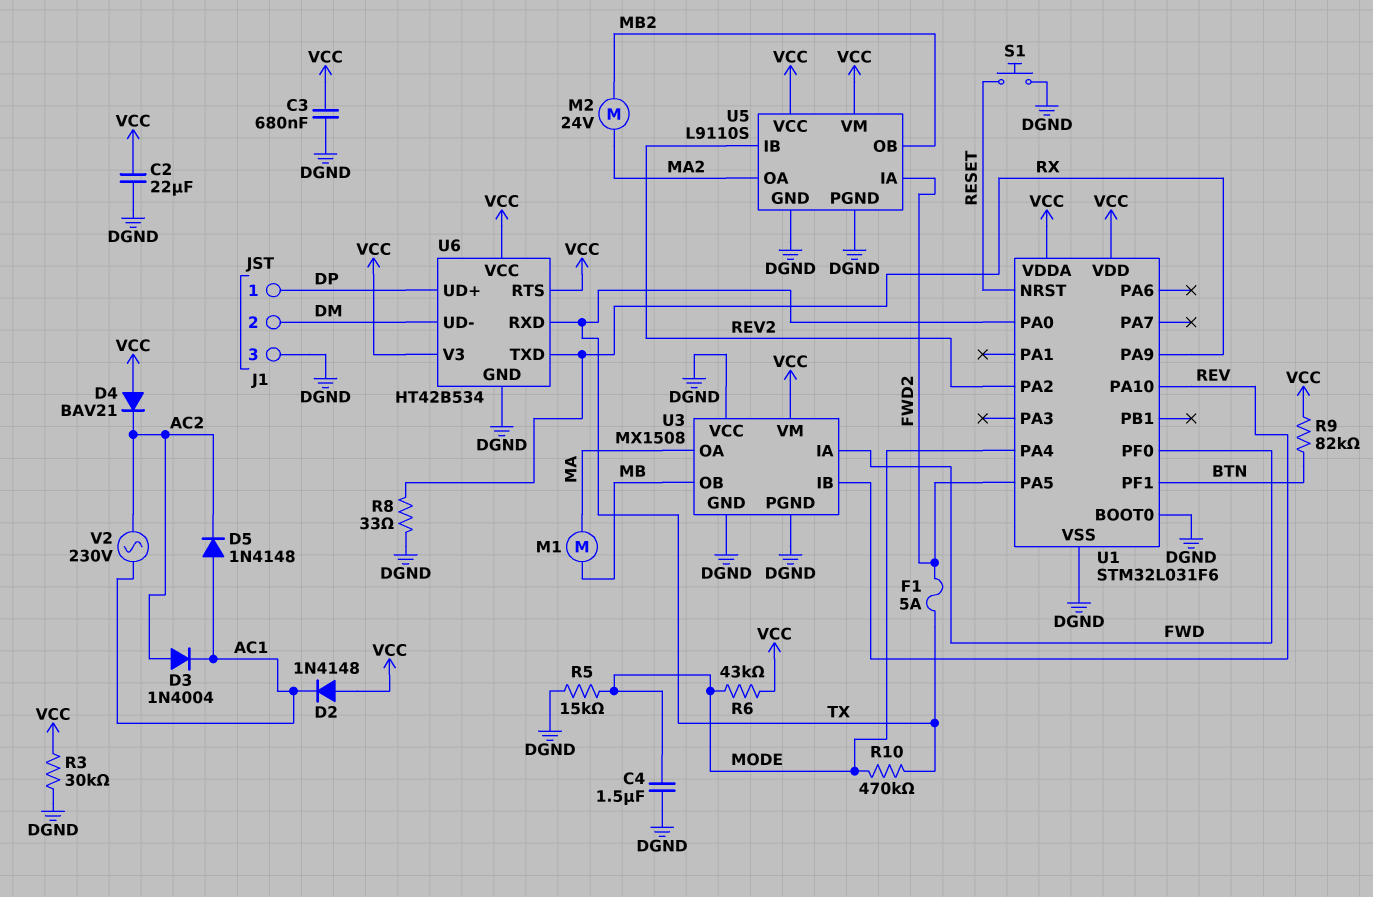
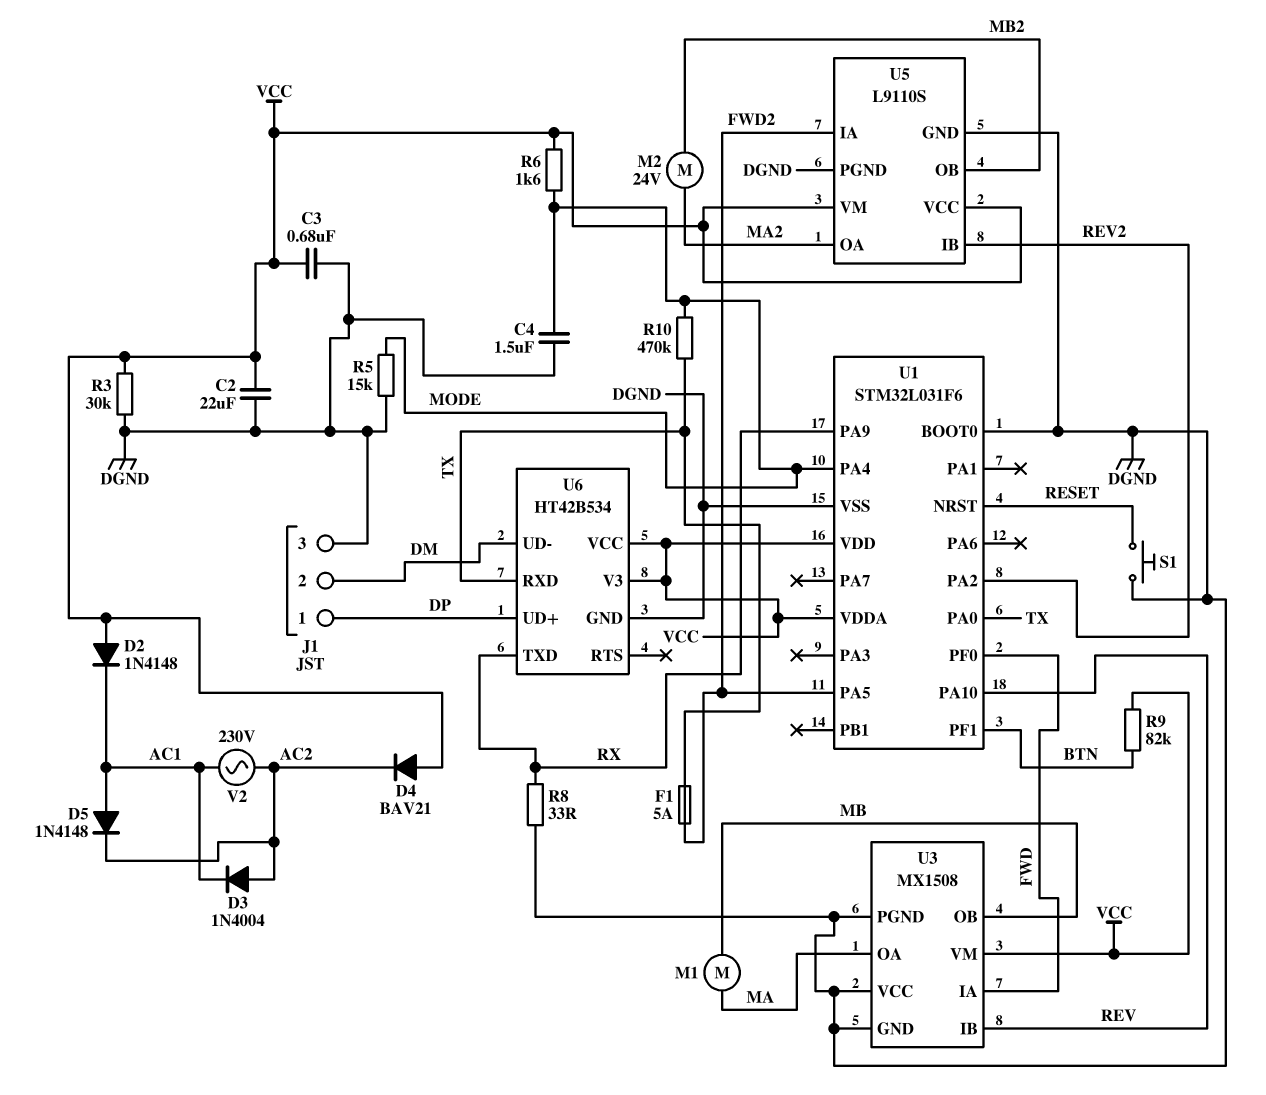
R6: 43k (MODE, VCC) -> 1.6k (MODE, VCC)
U6 pin RTS: VCC -> none

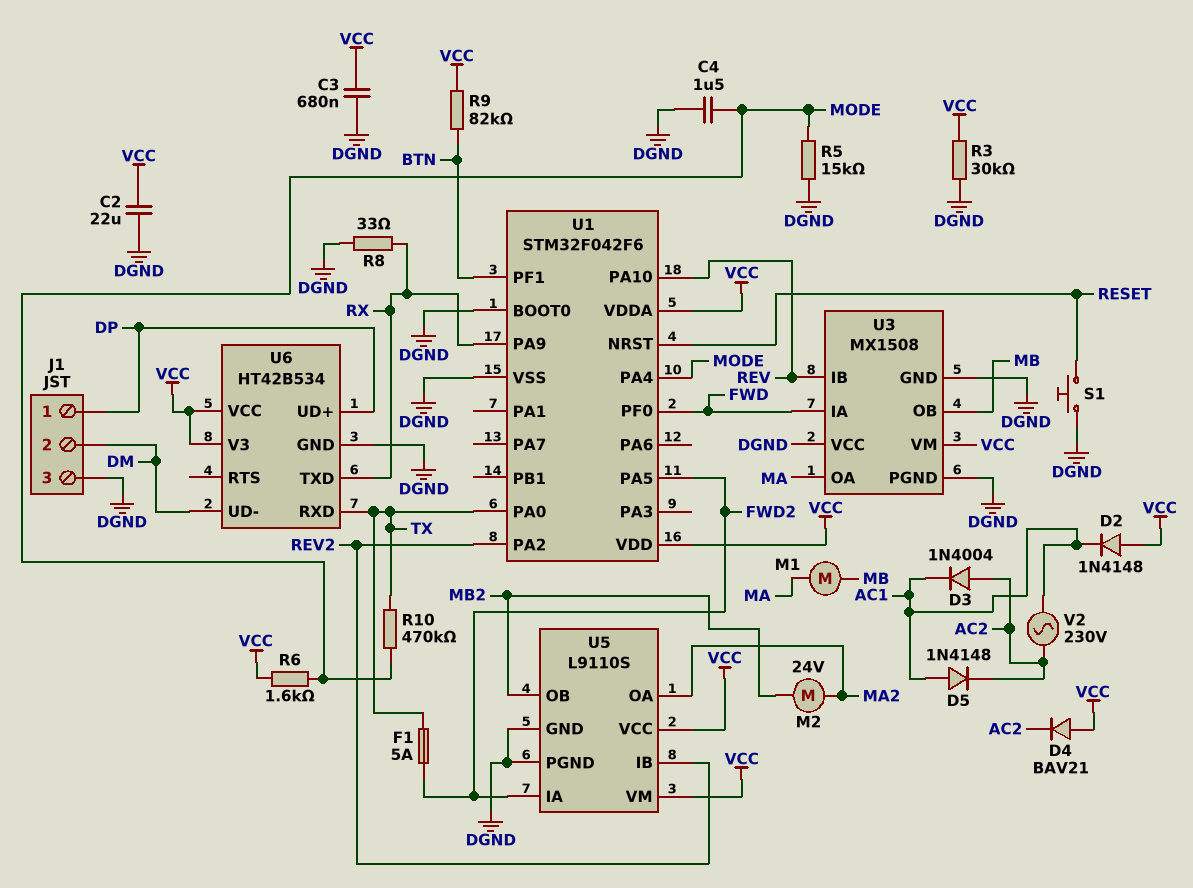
U1: STM32L031F6 -> STM32F042F6

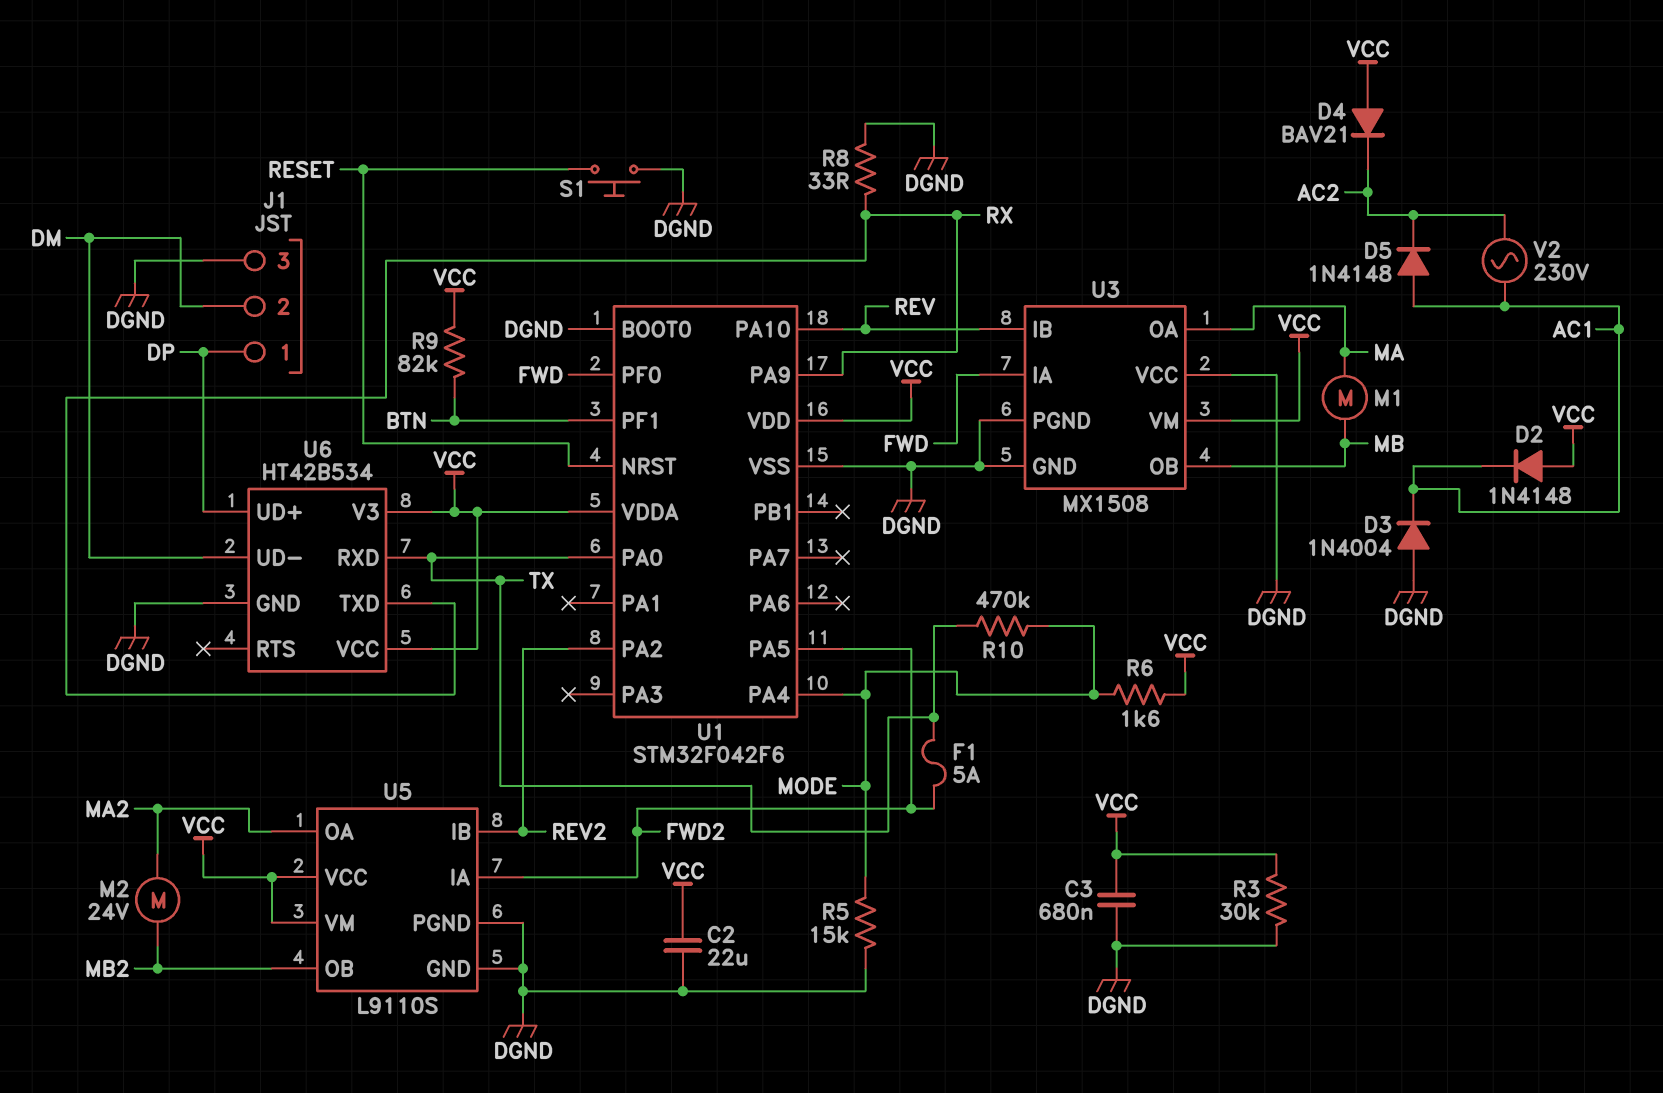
C4: 1.5uF (DGND, MODE) -> none
D3: diode 1N4004 (A AC2, K AC1) -> diode 1N4004 (A DGND, K AC1)

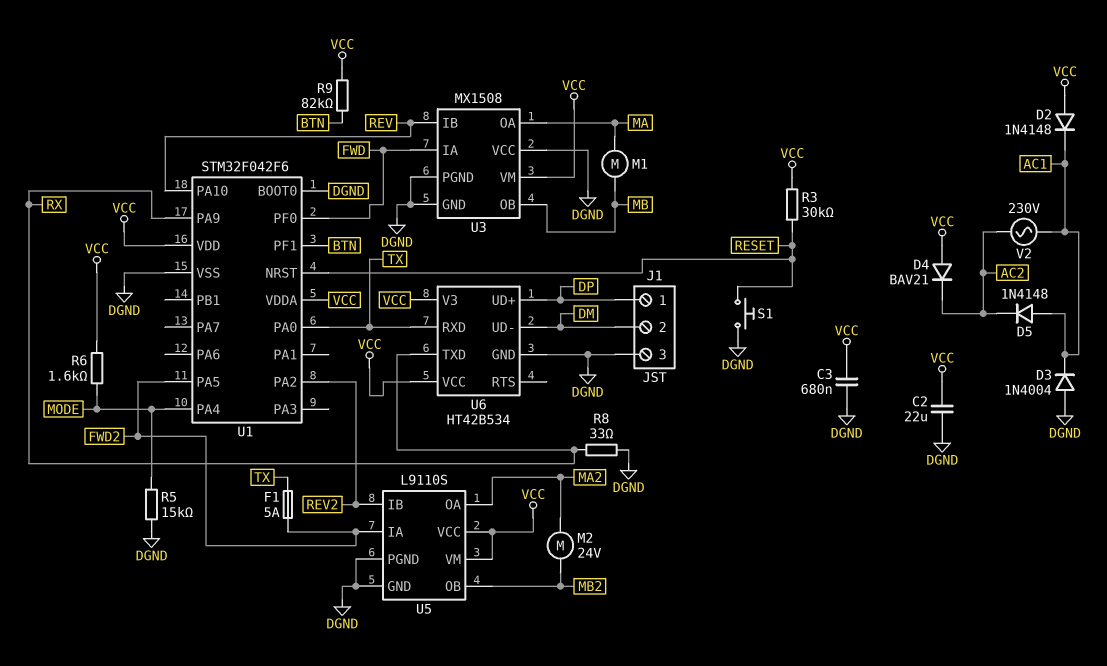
R3: 30k (DGND, VCC) -> 30k (RESET, VCC)
R10: 470k (MODE, TX) -> none

